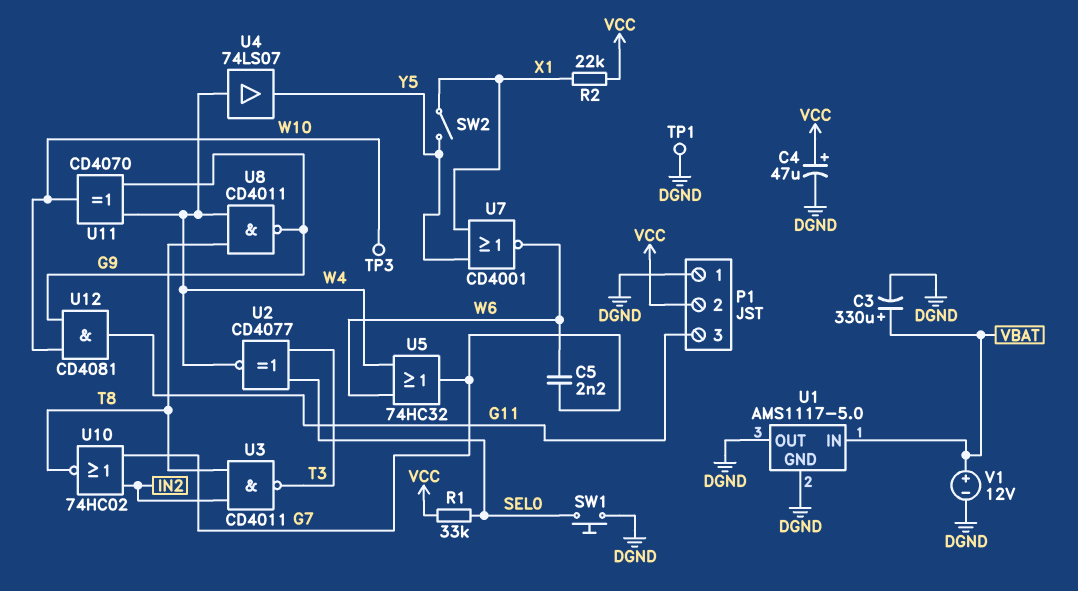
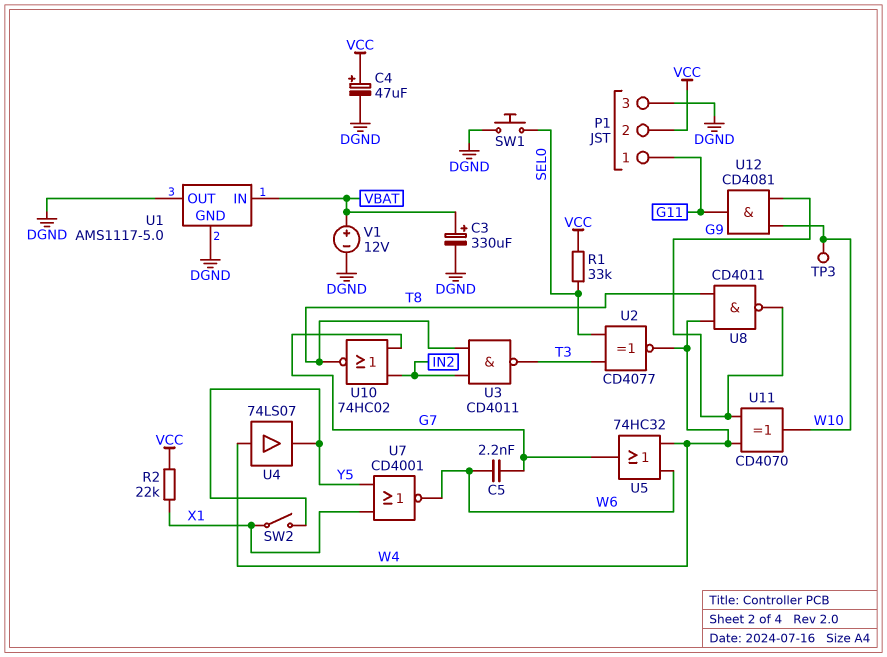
P1 pin 1: DGND -> G11
P1 pin 3: G11 -> DGND
TP1: test point (DGND) -> none

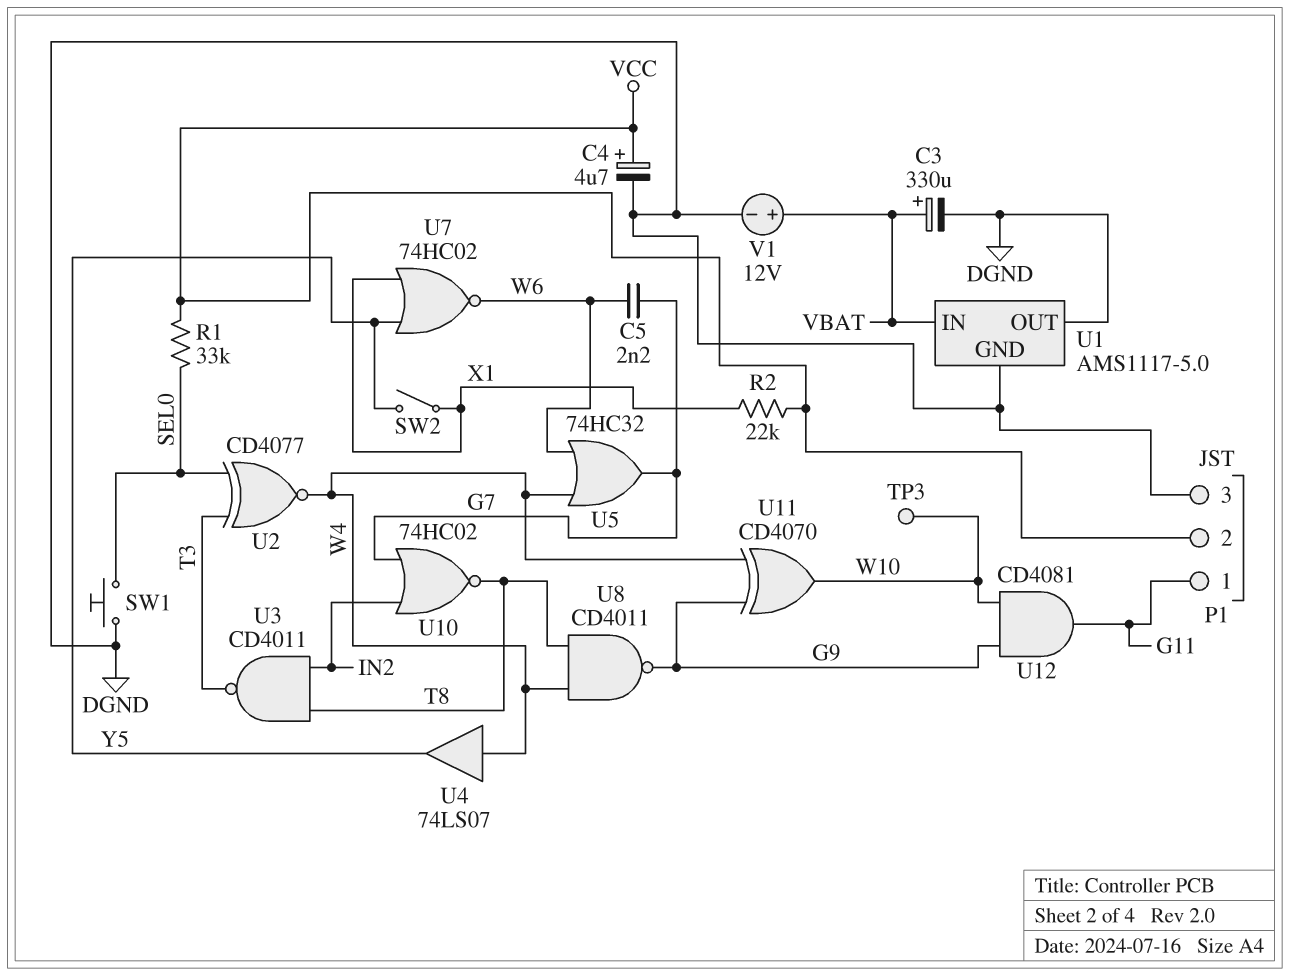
C4: 47uF (plus VCC, minus DGND) -> 4.7uF (plus VCC, minus DGND)
U7: NOR CD4001 (in X1, in Y5, out W6) -> NOR 74HC02 (in X1, in Y5, out W6)

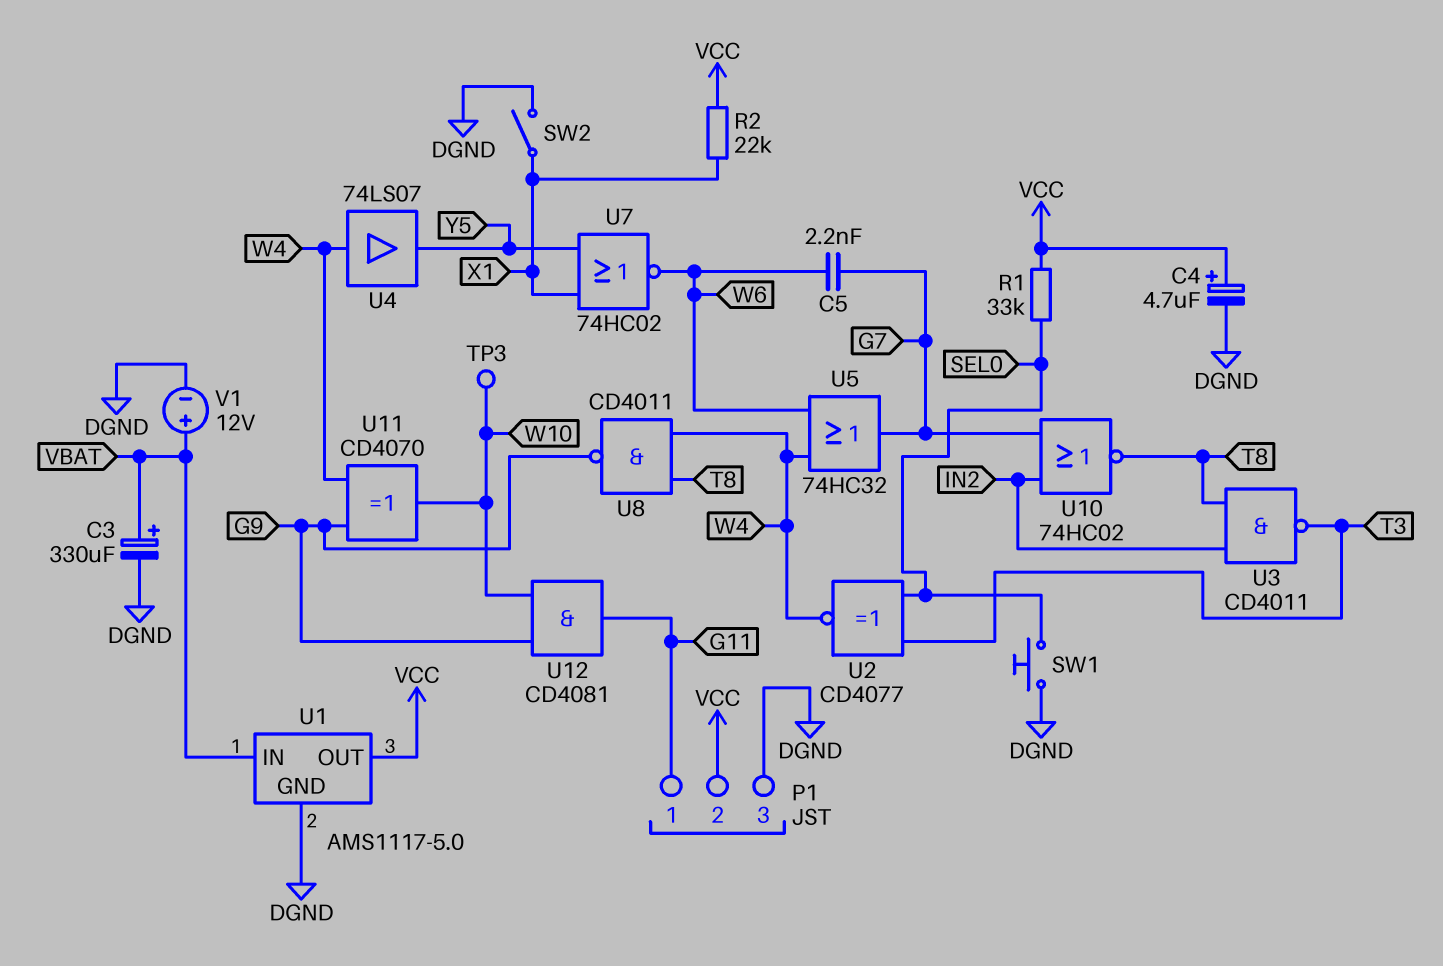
SW2: switch (X1, Y5) -> switch (DGND, X1)
U1 pin OUT: DGND -> VCC

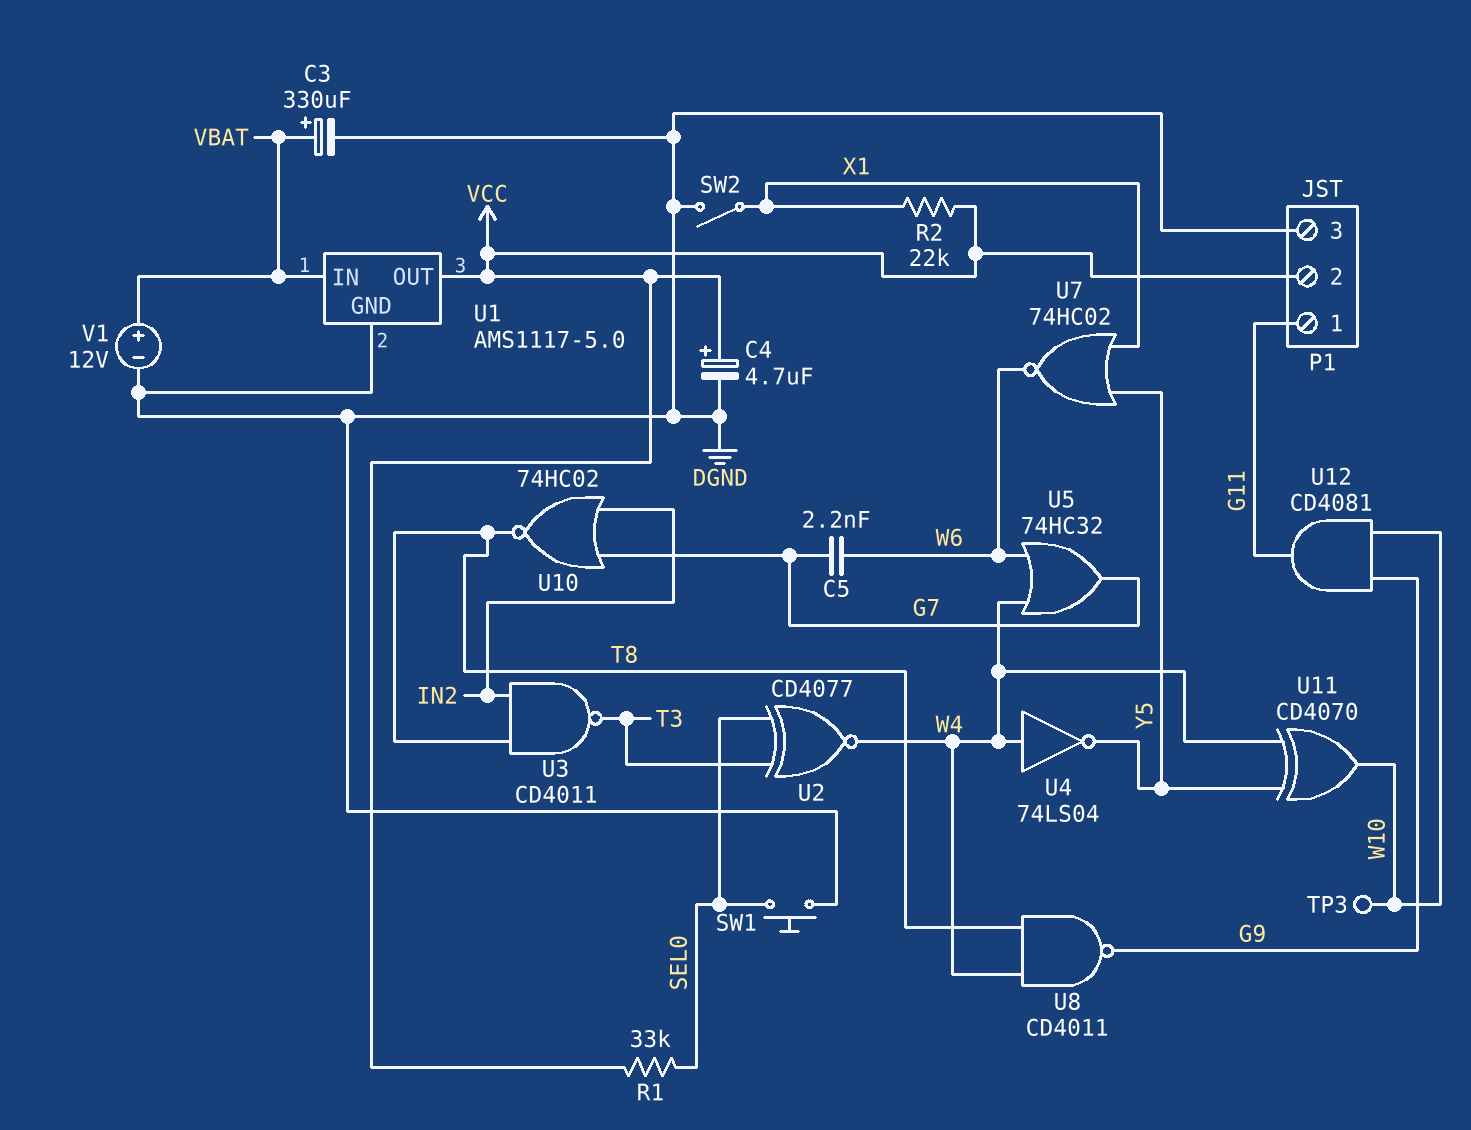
U4: buffer 74LS07 (in W4, out Y5) -> NOT 74LS04 (in W4, out Y5)
U11: XOR CD4070 (in G9, in W4, out W10) -> XOR CD4070 (in W4, in Y5, out W10)

